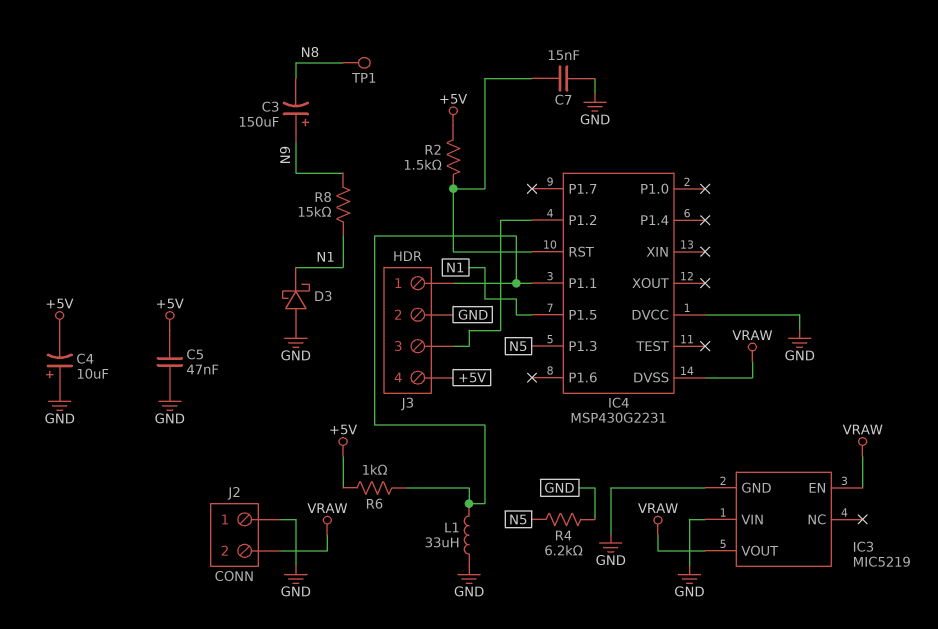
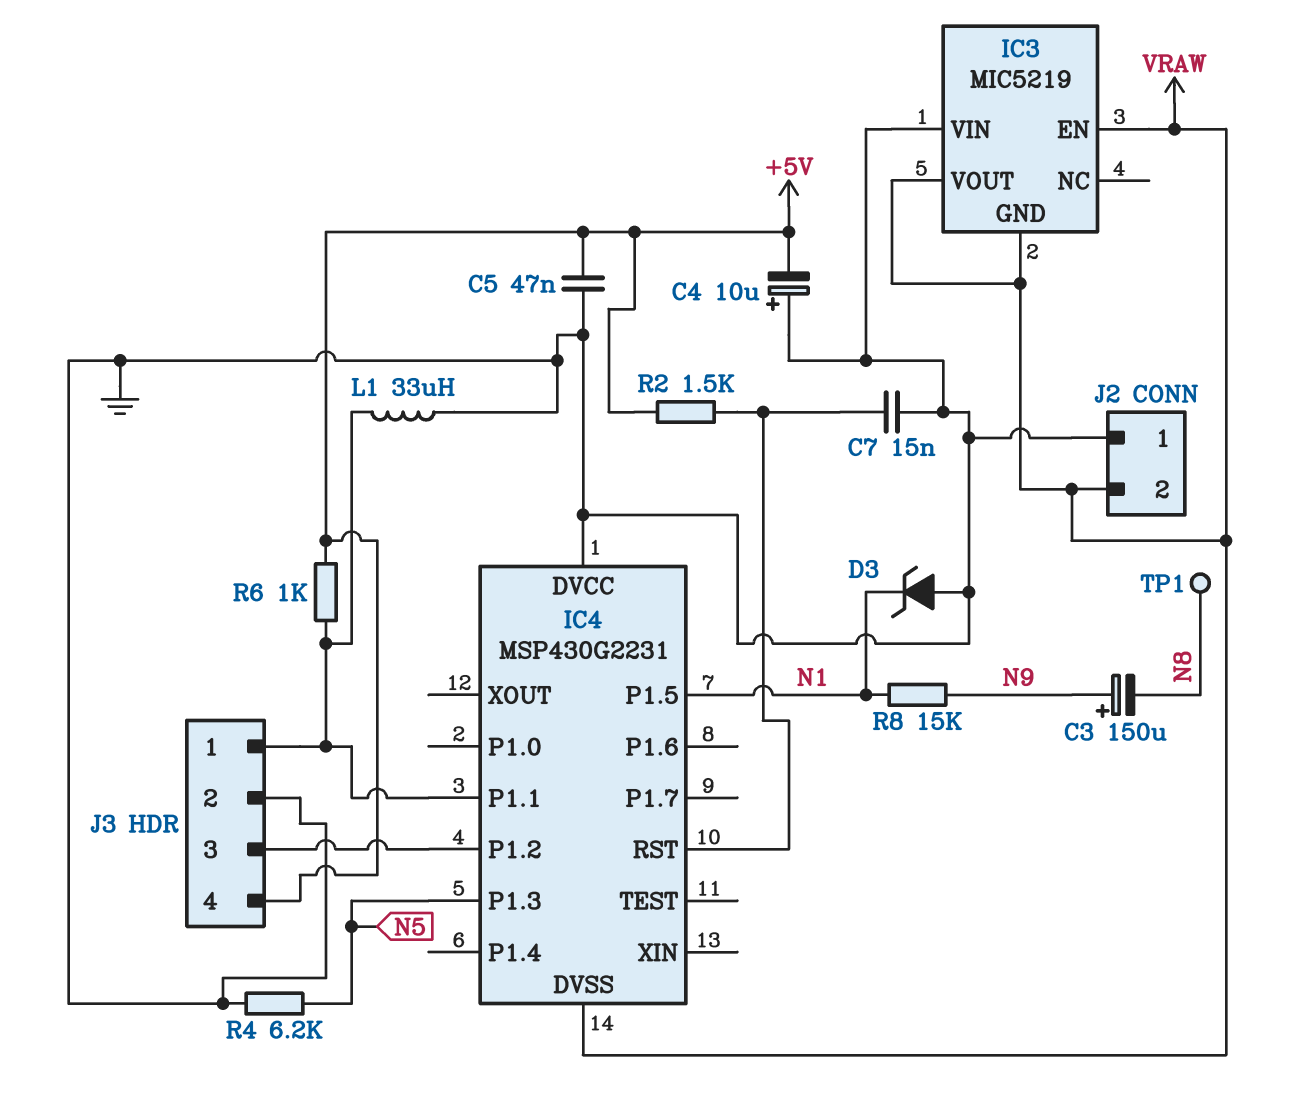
D3: schottky (A GND, K N1) -> zener (A GND, K N1)
IC3 pin GND: GND -> VRAW

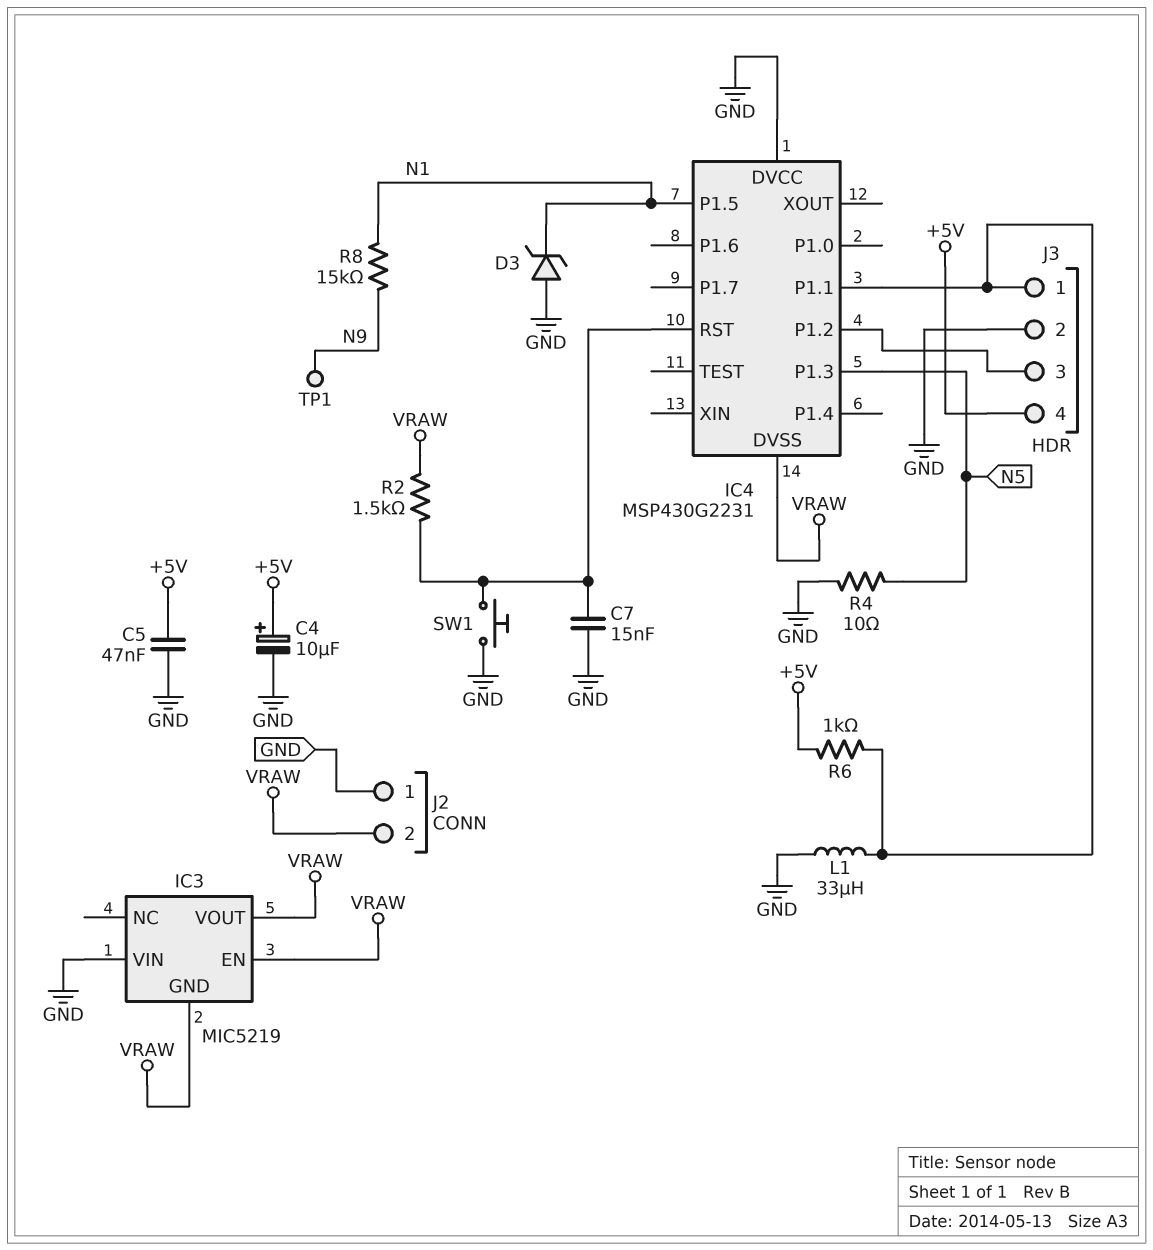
C3: 150uF (plus N9, minus N8) -> none
C4: 10uF (plus GND, minus +5V) -> 10uF (plus +5V, minus GND)
R2: 1.5k (+5V, IC4/RST) -> 1.5k (IC4/RST, VRAW)
R4: 6.2k (GND, N5) -> 10 (GND, N5)
SW1: none -> button (GND, IC4/RST)
TP1: test point (N8) -> test point (N9)

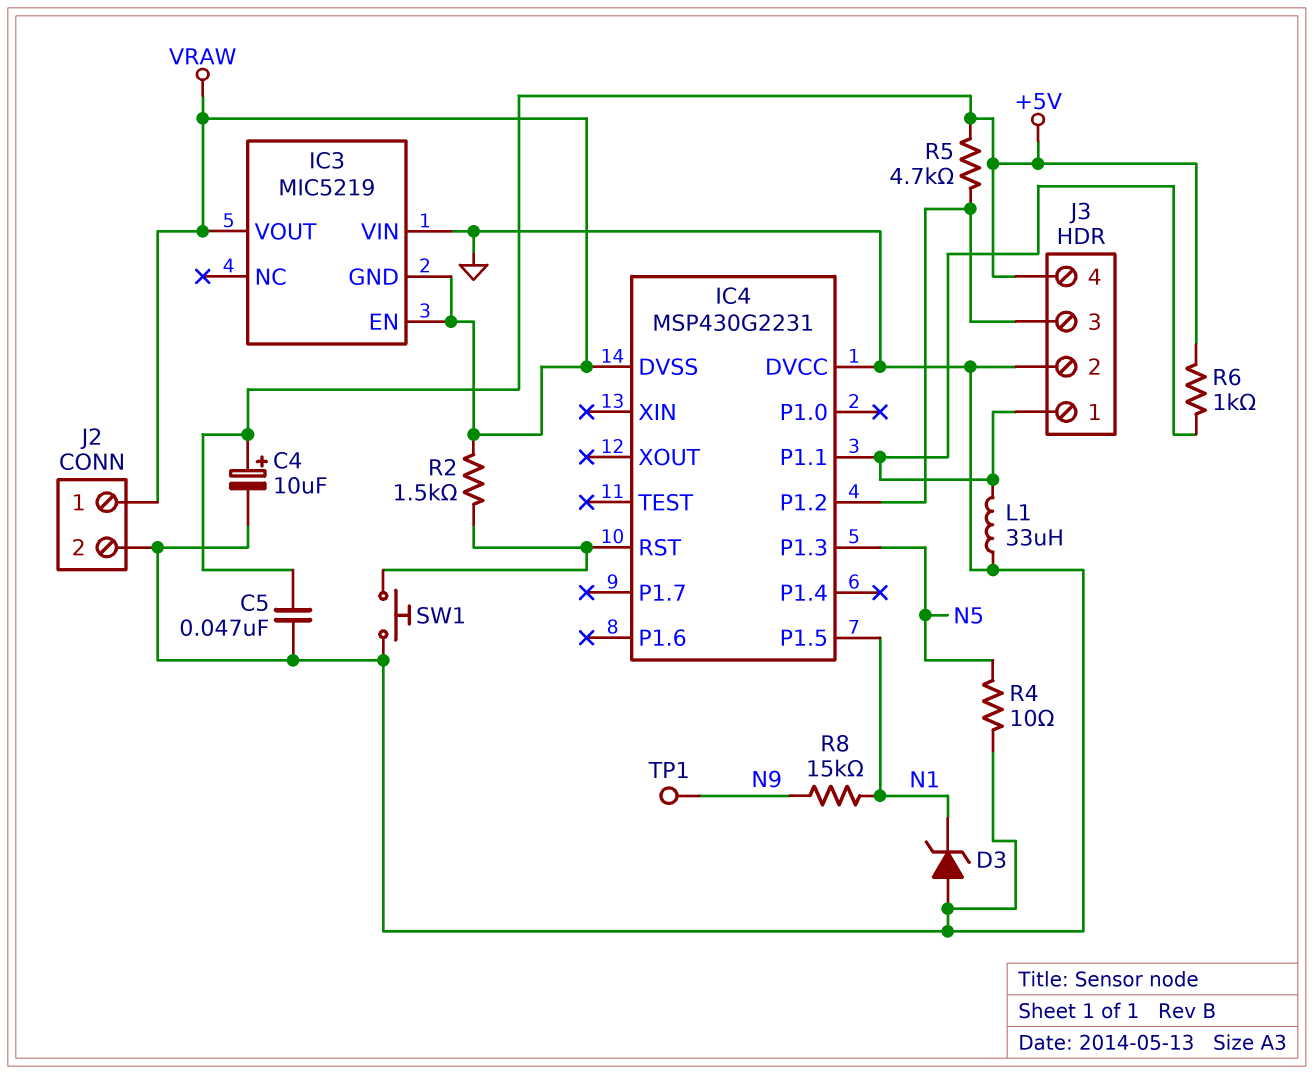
C7: 15nF (GND, IC4/RST) -> none
J2 pin 1: GND -> VRAW
J2 pin 2: VRAW -> GND
R5: none -> 4.7k (+5V, IC4/P1.2)

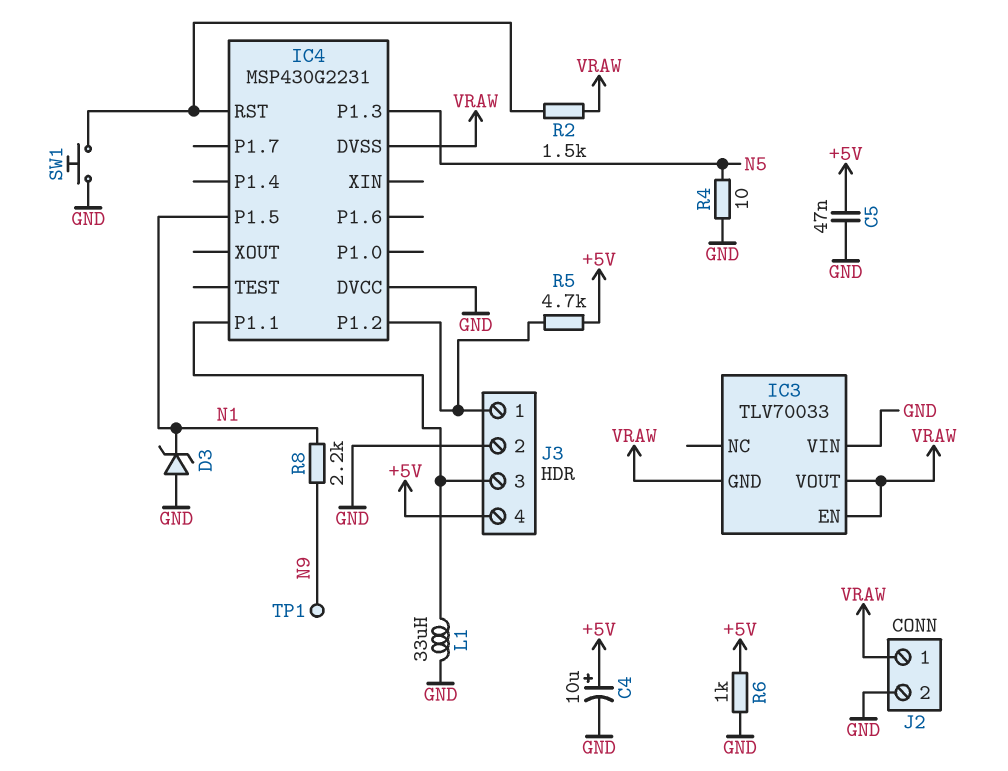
IC3: MIC5219 -> TLV70033
J3 pin 1: IC4/P1.1 -> IC4/P1.2
J3 pin 3: IC4/P1.2 -> IC4/P1.1
R6: 1k (+5V, IC4/P1.1) -> 1k (+5V, GND)
R8: 15k (N1, N9) -> 2.2k (N1, N9)

